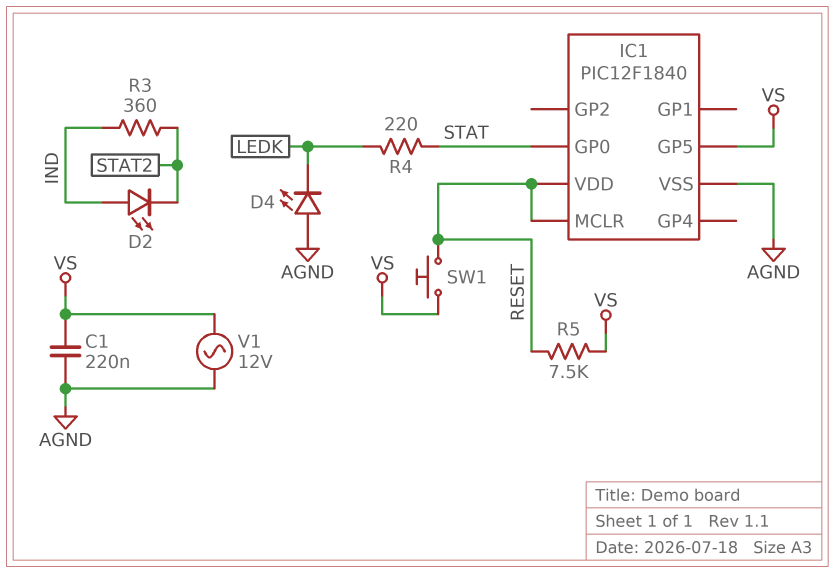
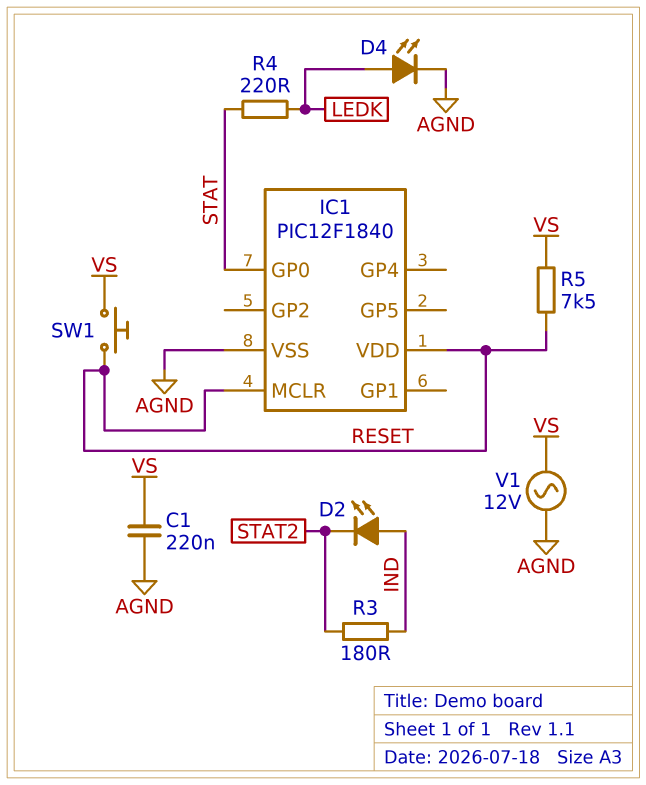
D4: LED (A AGND, K LEDK) -> LED (A LEDK, K AGND)
IC1 pin GP5: VS -> none
R3: 360 (IND, STAT2) -> 180 (IND, STAT2)

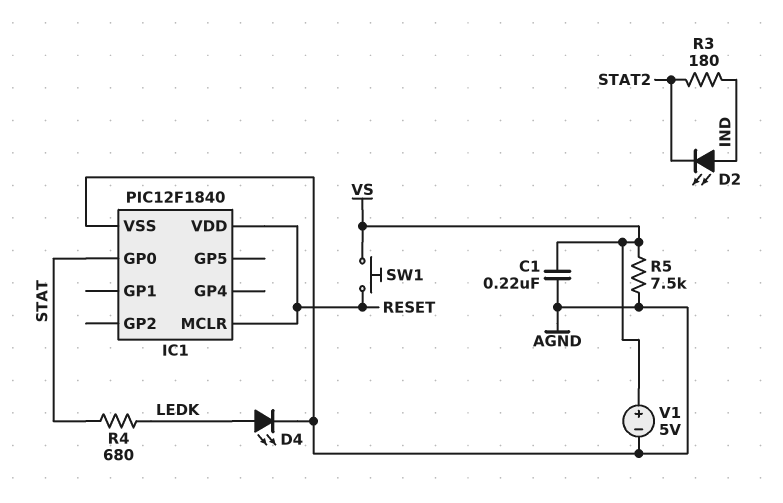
R4: 220 (LEDK, STAT) -> 680 (LEDK, STAT)
R5: 7.5k (RESET, VS) -> 7.5k (AGND, VS)
V1: AC 12V (AGND, VS) -> 5V (plus VS, minus AGND)

